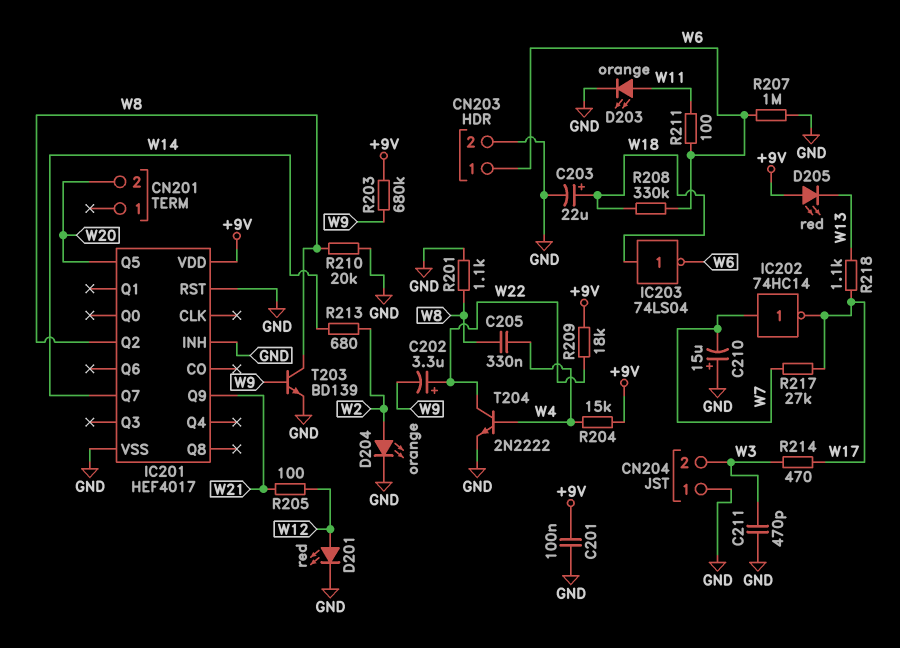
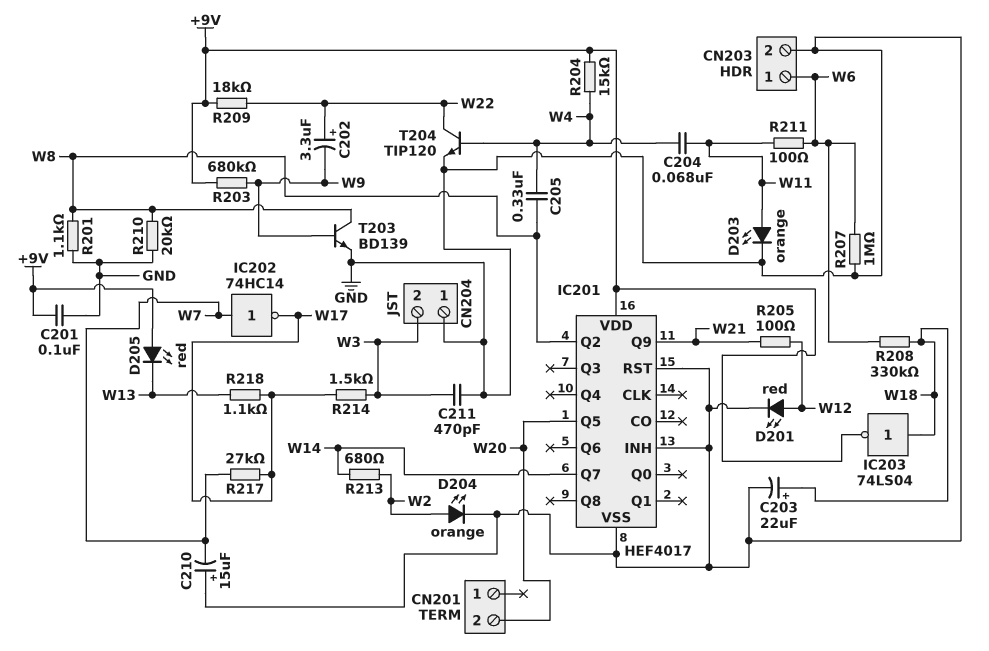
C204: none -> 68nF (W4, W11)
IC203: NOT 74LS04 (in W18, out W6) -> NOT 74LS04 (in W18, out +9V)
R214: 470 (W3, W17) -> 1.5k (W3, W17)
T204: NPN 2N2222 (B W4, C W22, E GND) -> NPN TIP120 (B W4, C W22, E GND)

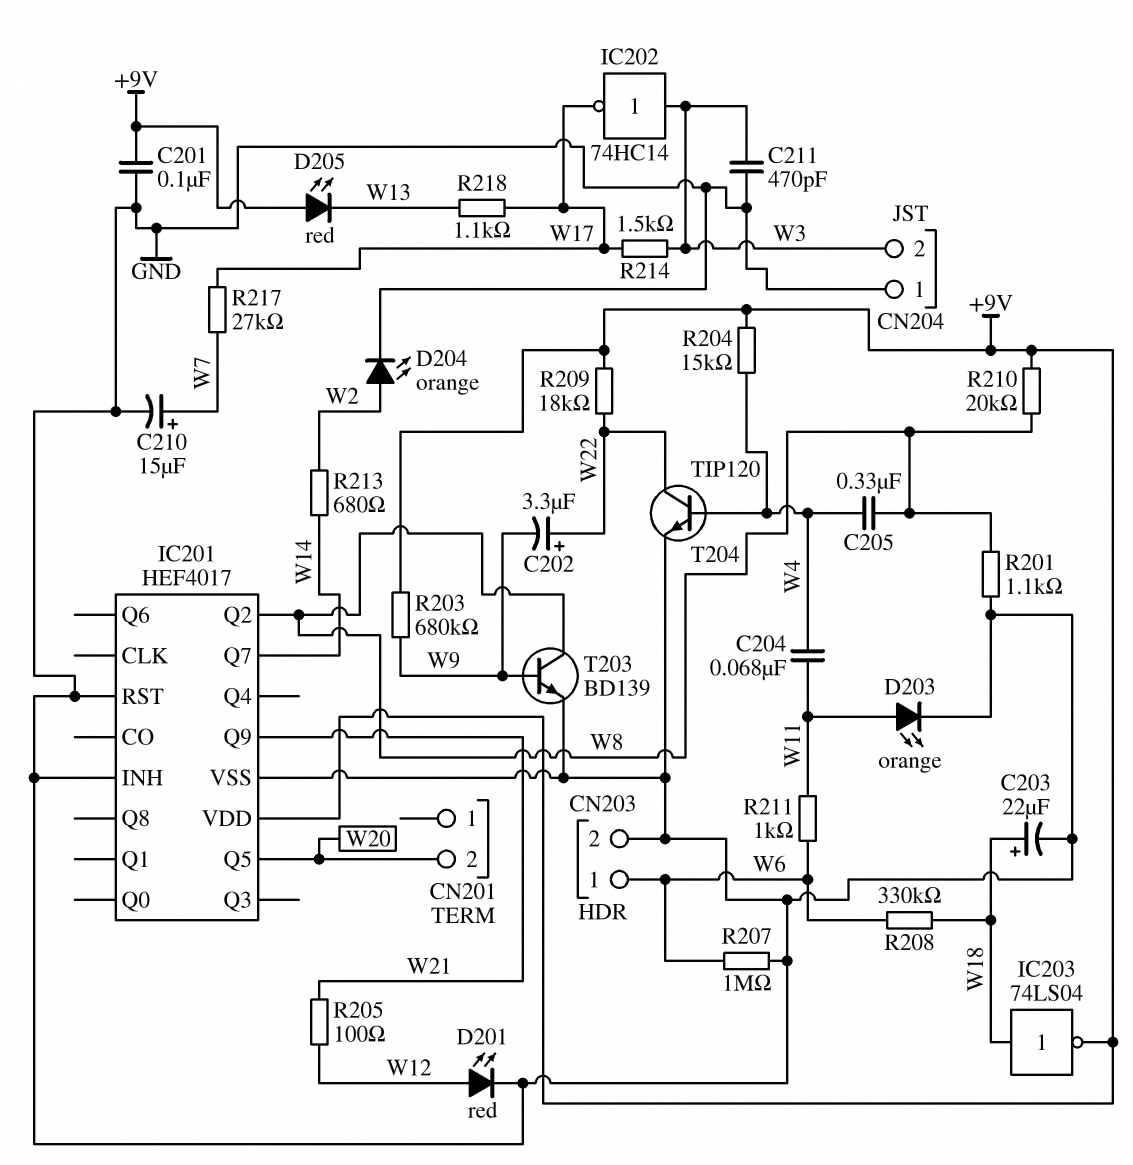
C210: 15uF (plus GND, minus W7) -> 15uF (plus W7, minus GND)
IC202: NOT 74HC14 (in W7, out W17) -> NOT 74HC14 (in W3, out W17)
R210: 20k (GND, W8) -> 20k (+9V, W8)
R211: 100 (W6, W11) -> 1k (W6, W11)

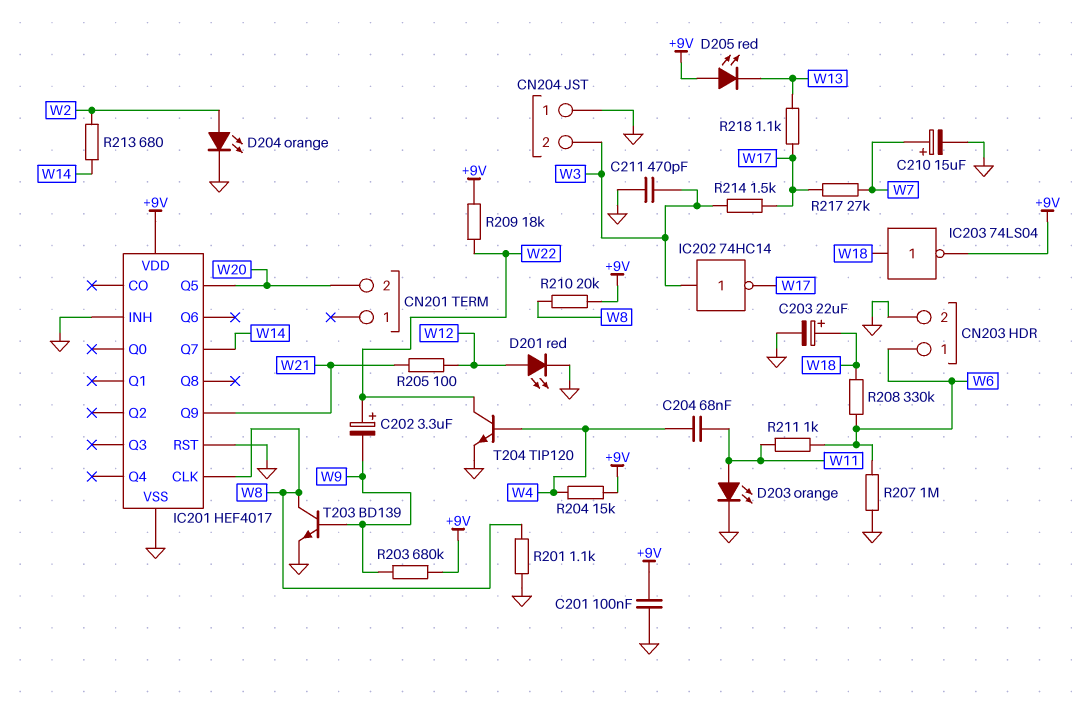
C205: 330nF (W4, W8) -> none
IC201 pin CLK: none -> W8
IC201 pin Q2: W8 -> none

